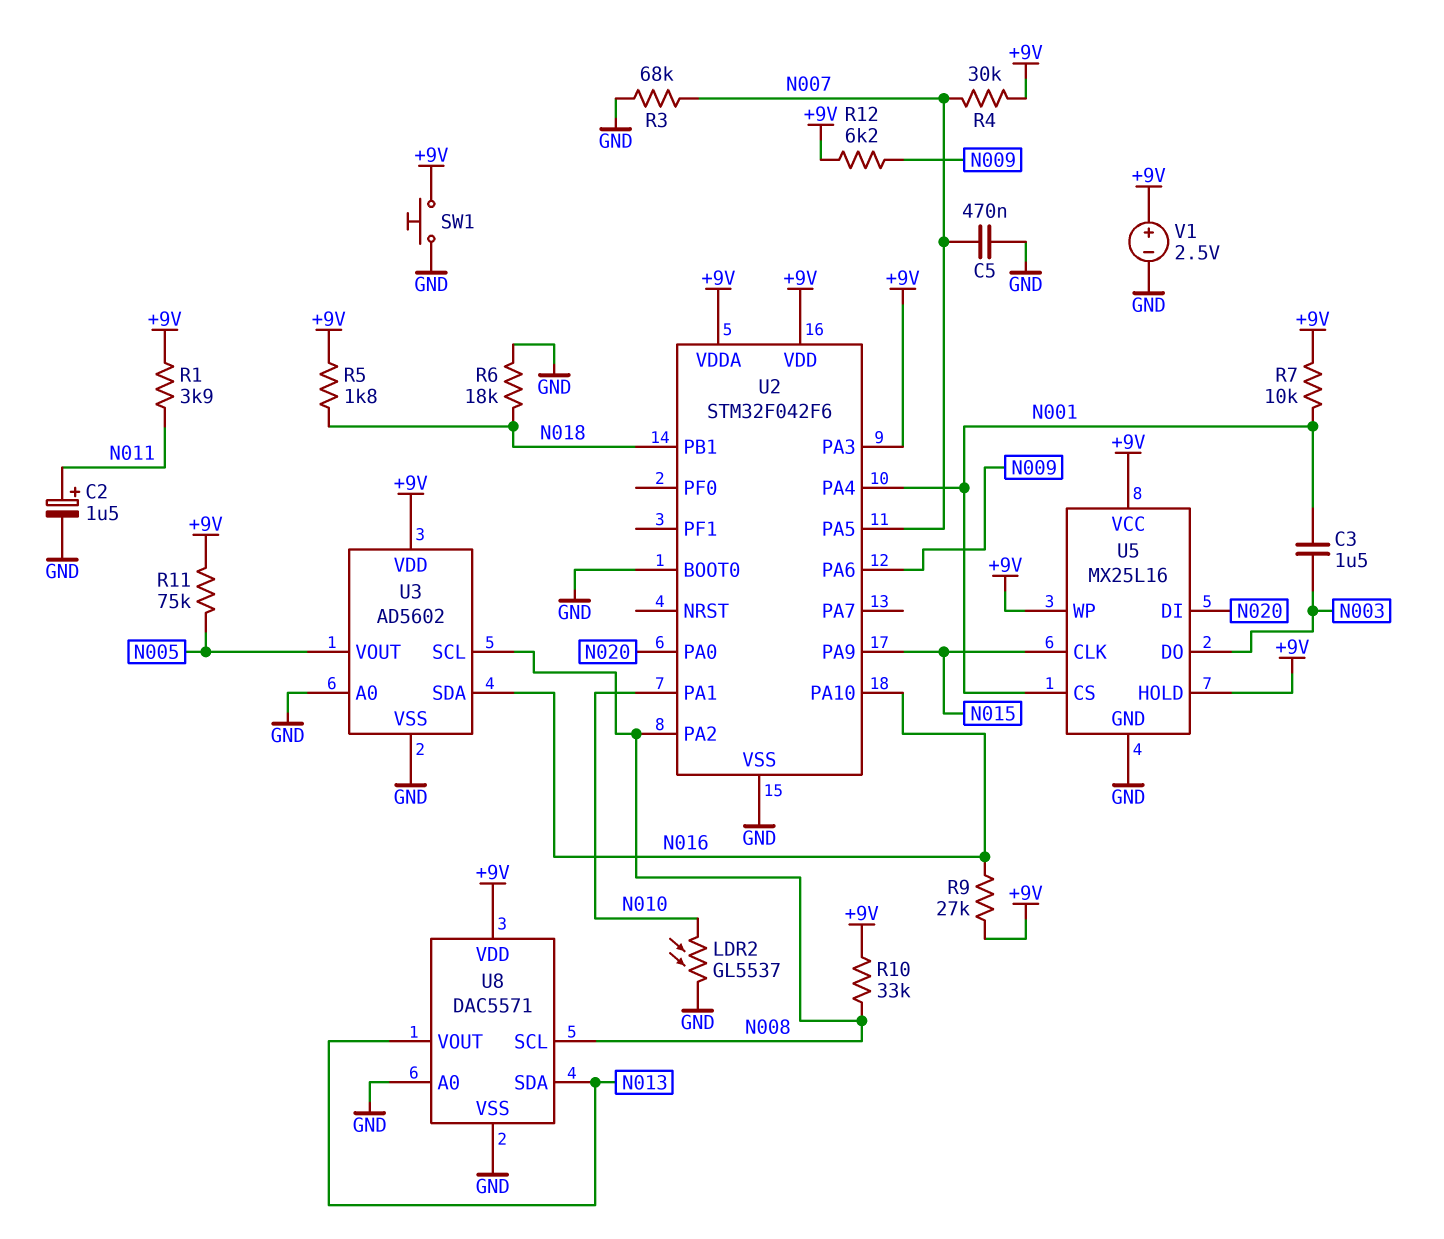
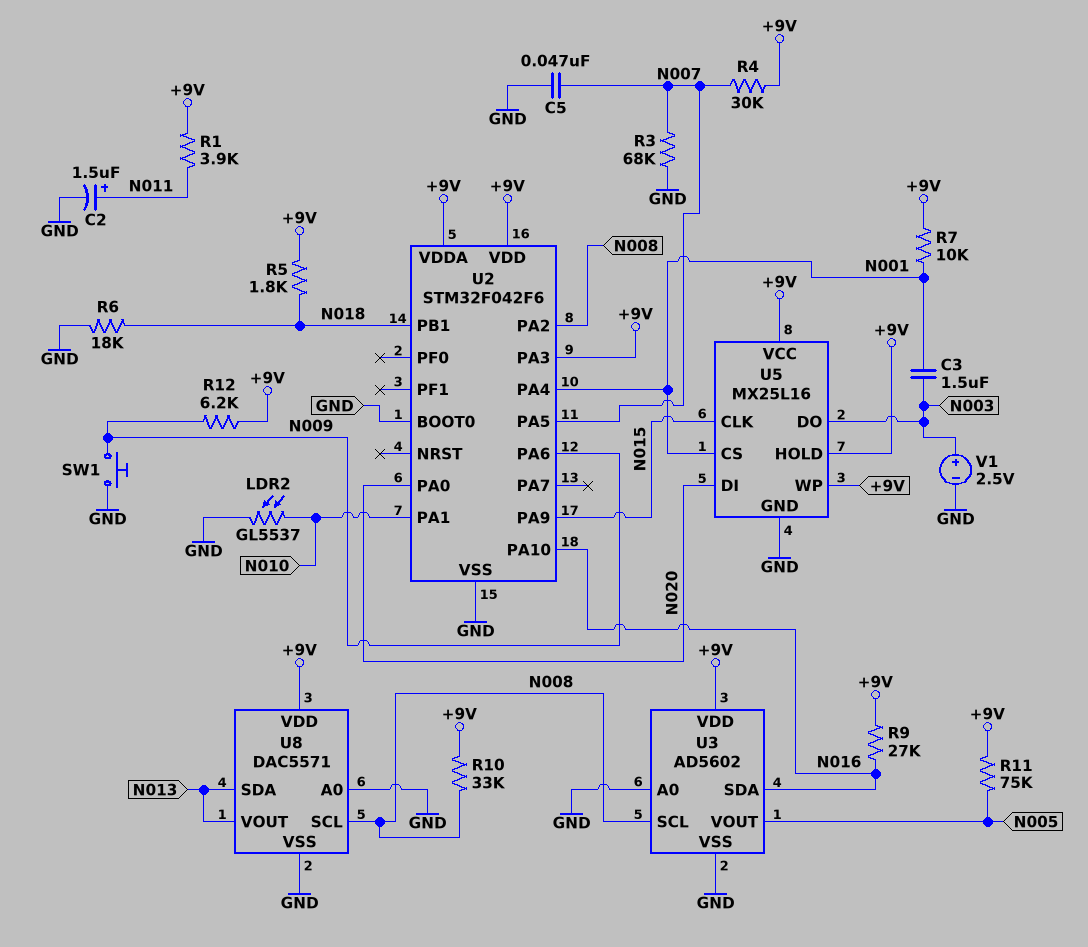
C5: 470nF (GND, N007) -> 47nF (GND, N007)
SW1: button (+9V, GND) -> button (GND, N009)
V1: 2.5V (plus +9V, minus GND) -> 2.5V (plus N003, minus GND)

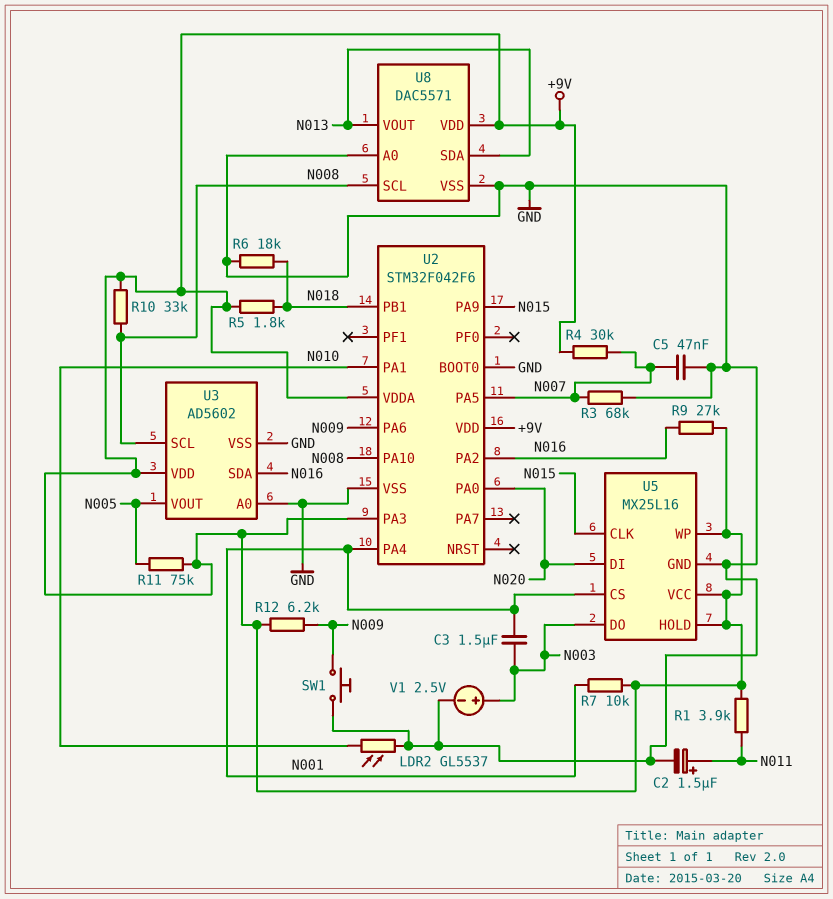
U2 pin PA2: N008 -> N016
U2 pin PA10: N016 -> N008

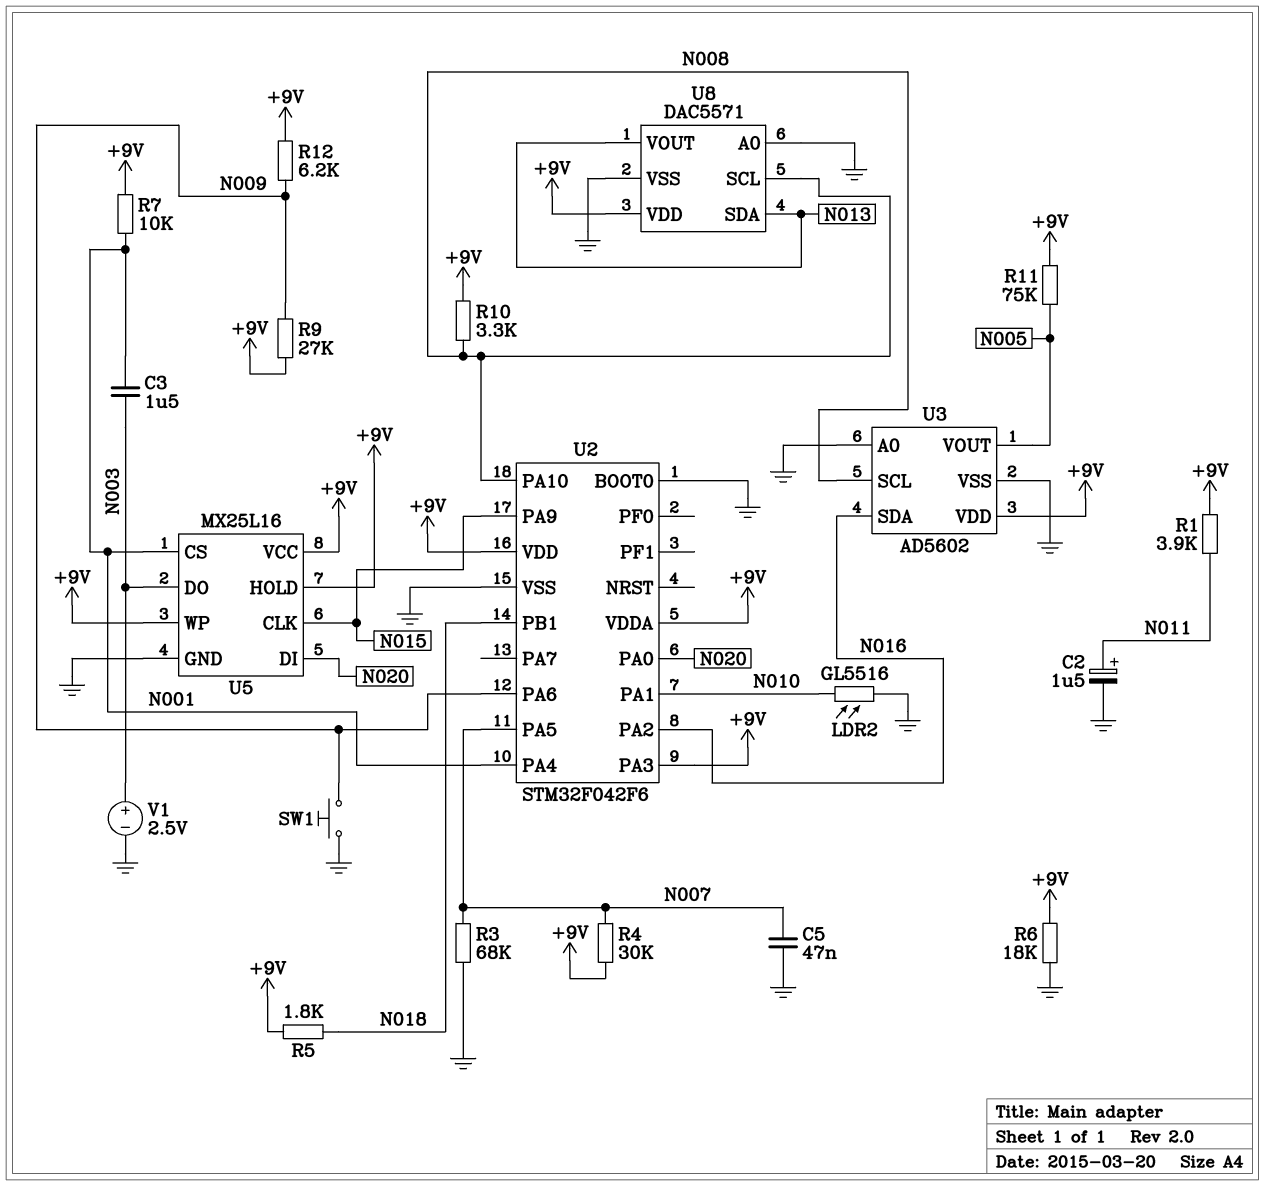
LDR2: GL5537 (GND, N010) -> GL5516 (GND, N010)
R6: 18k (GND, N018) -> 18k (+9V, GND)
R9: 27k (+9V, N016) -> 27k (+9V, N009)
R10: 33k (+9V, N008) -> 3.3k (+9V, N008)

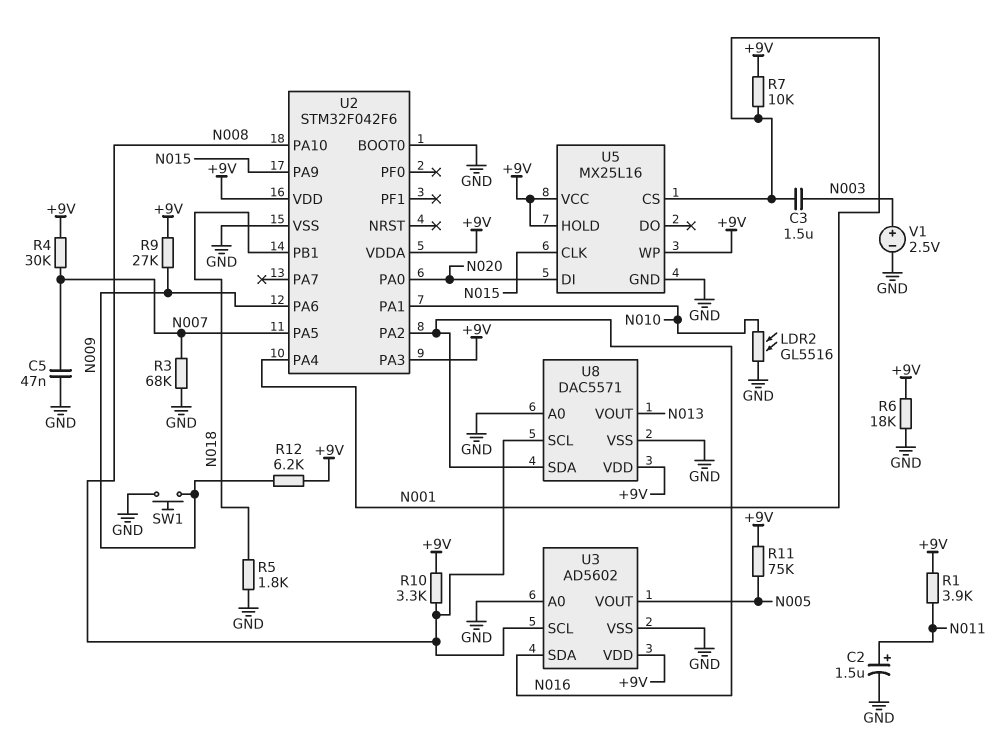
R5: 1.8k (+9V, N018) -> 1.8k (GND, N018)
U5 pin DO: N003 -> none
U8 pin SDA: N013 -> N016

